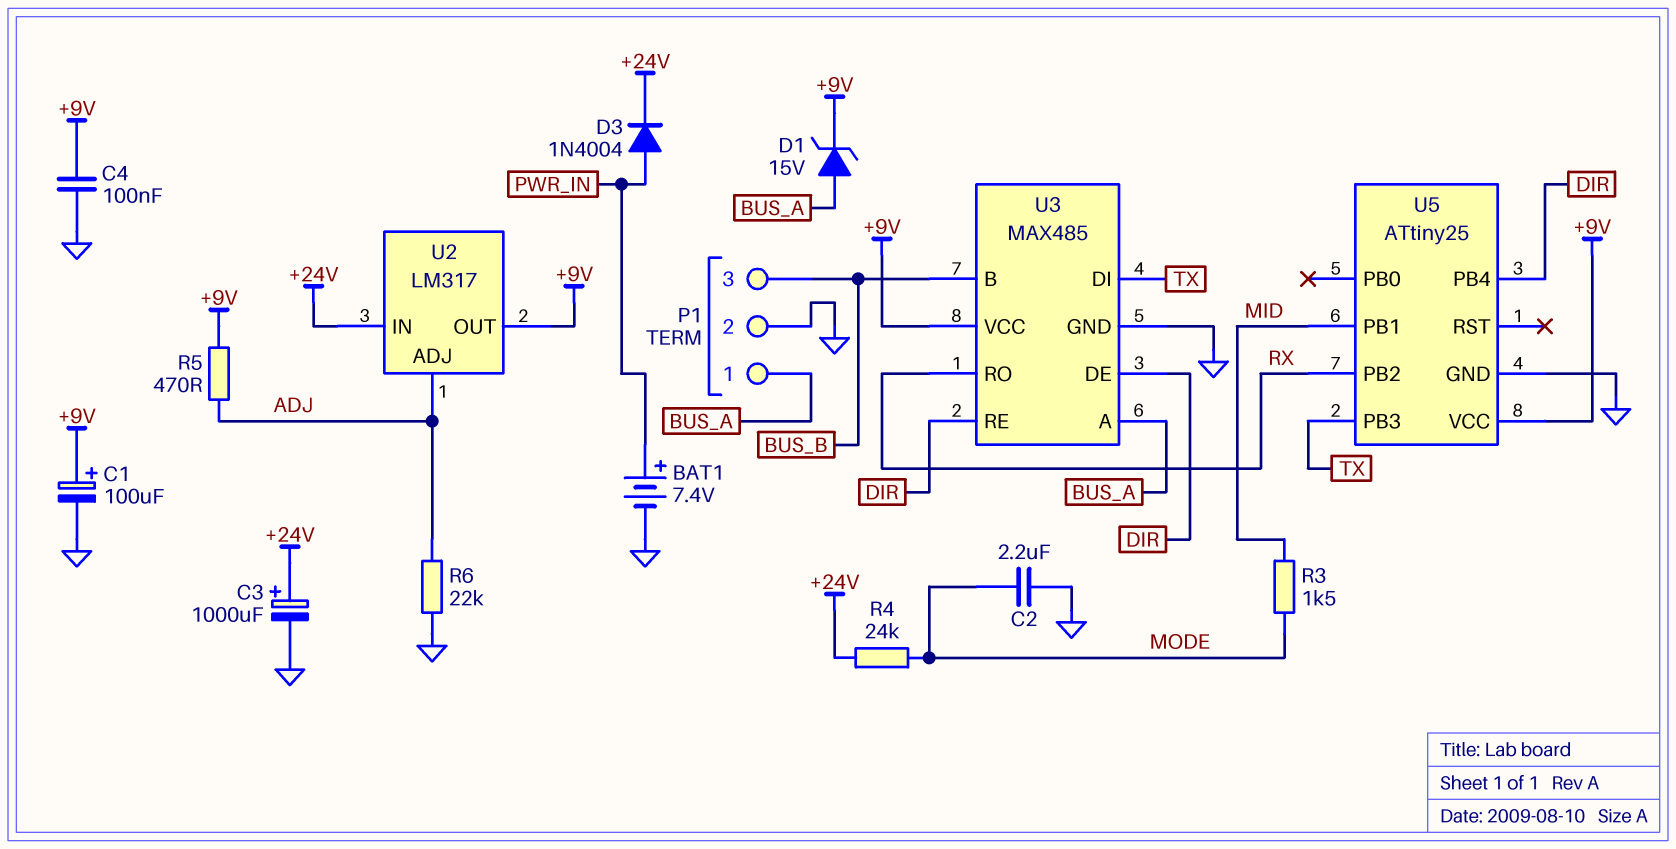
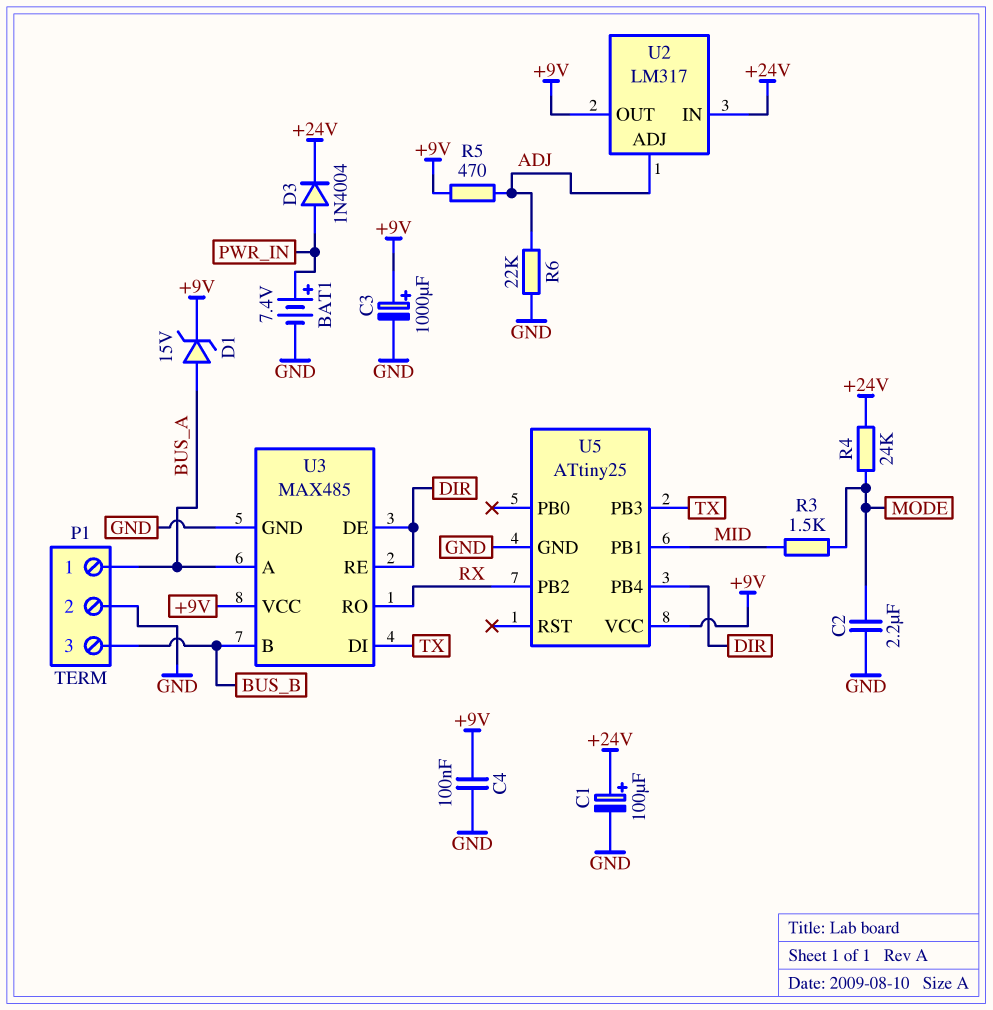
C1: 100uF (plus +9V, minus GND) -> 100uF (plus +24V, minus GND)
C3: 1000uF (plus +24V, minus GND) -> 1000uF (plus +9V, minus GND)

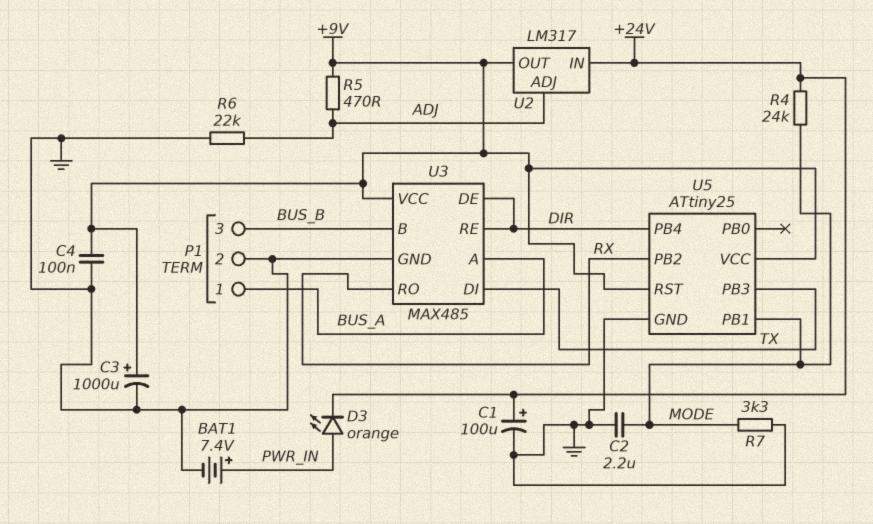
D1: zener 15V (A BUS_A, K +9V) -> none
D3: diode 1N4004 (A PWR_IN, K +24V) -> LED orange (A PWR_IN, K +24V)
R3: 1.5k (MID, MODE) -> none
R7: none -> 3.3k (GND, MODE)
U5 pin PB1: MID -> MODE
U5 pin RST: none -> +9V

